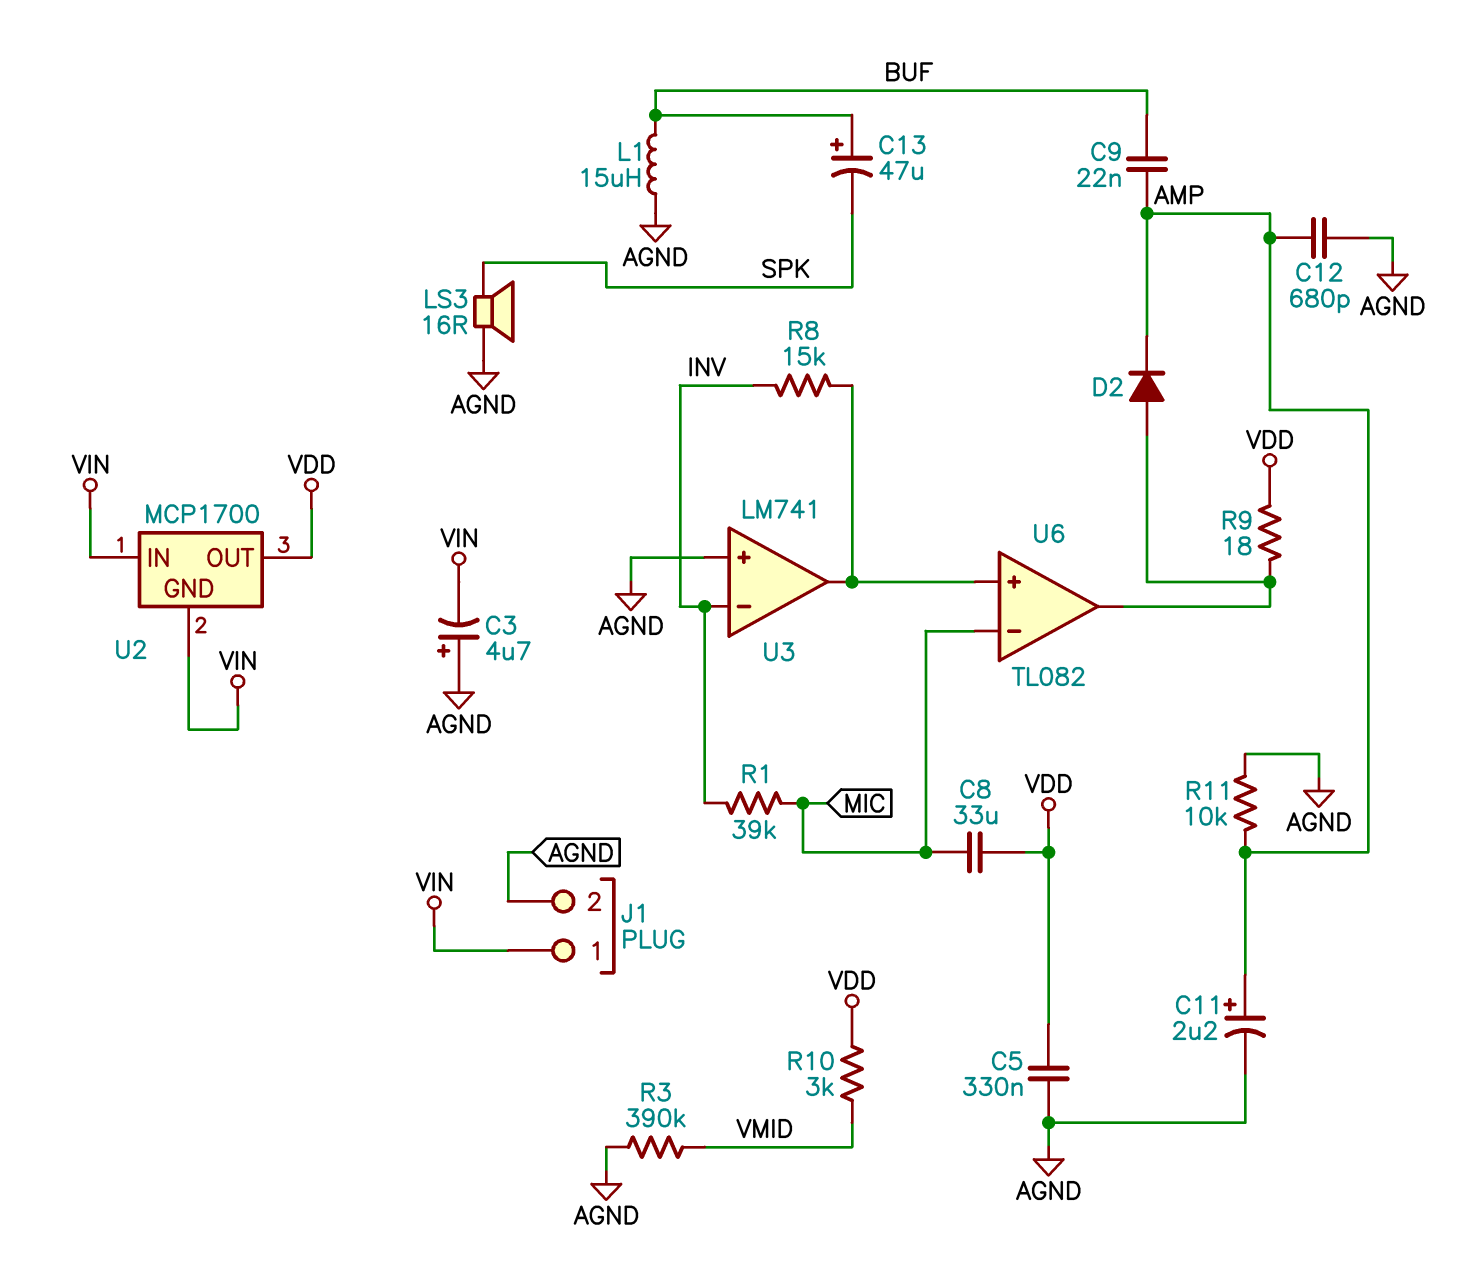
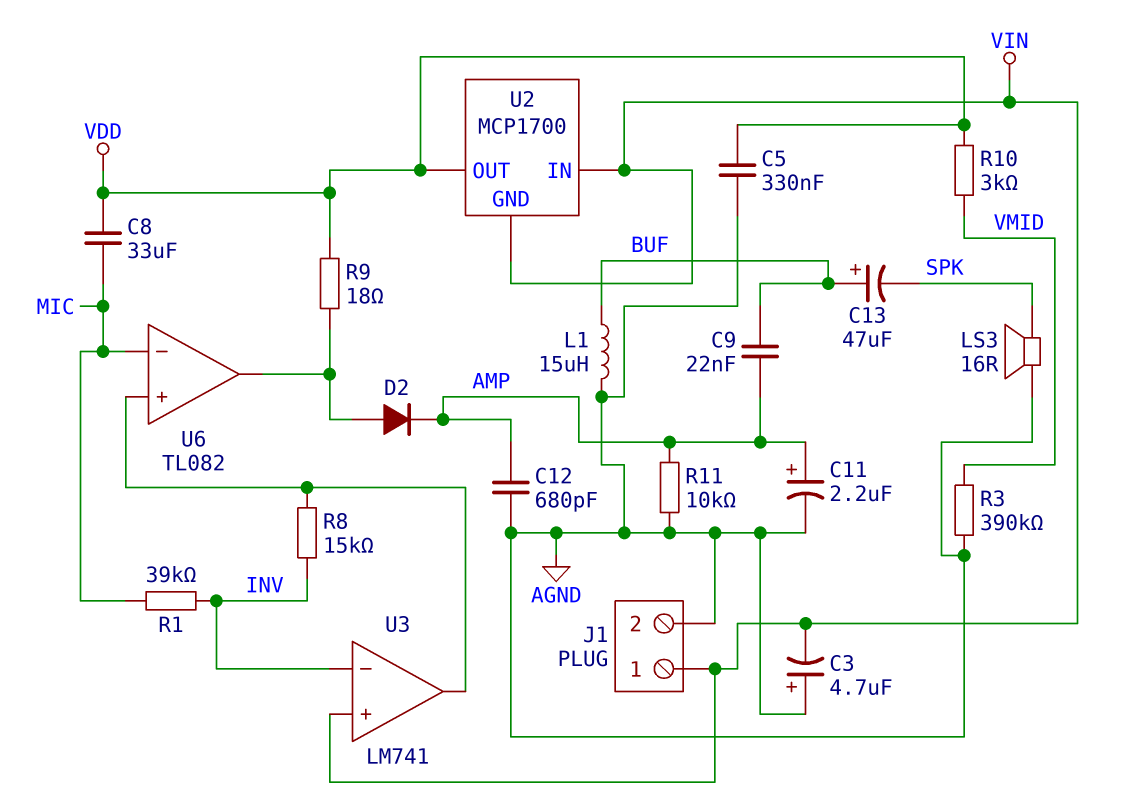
U3 pin in+: AGND -> VIN

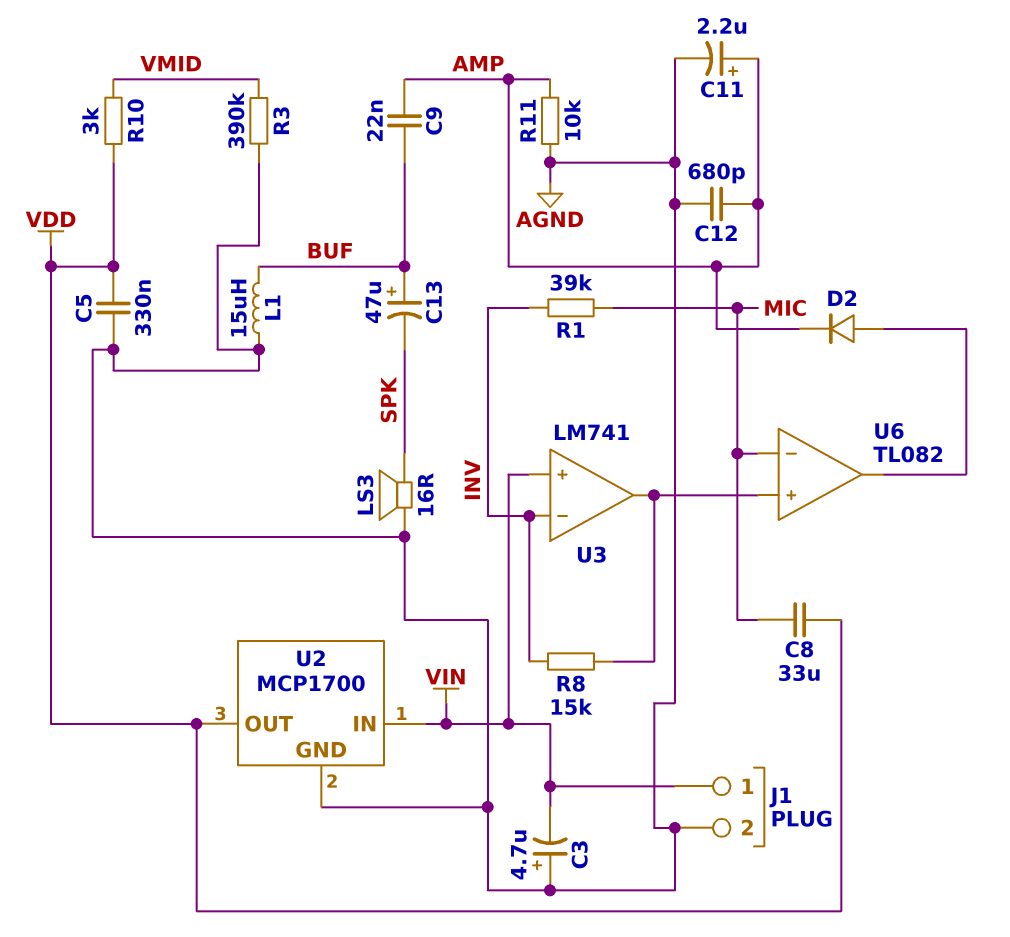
R9: 18 (U6/out, VDD) -> none
U2 pin GND: VIN -> AGND

